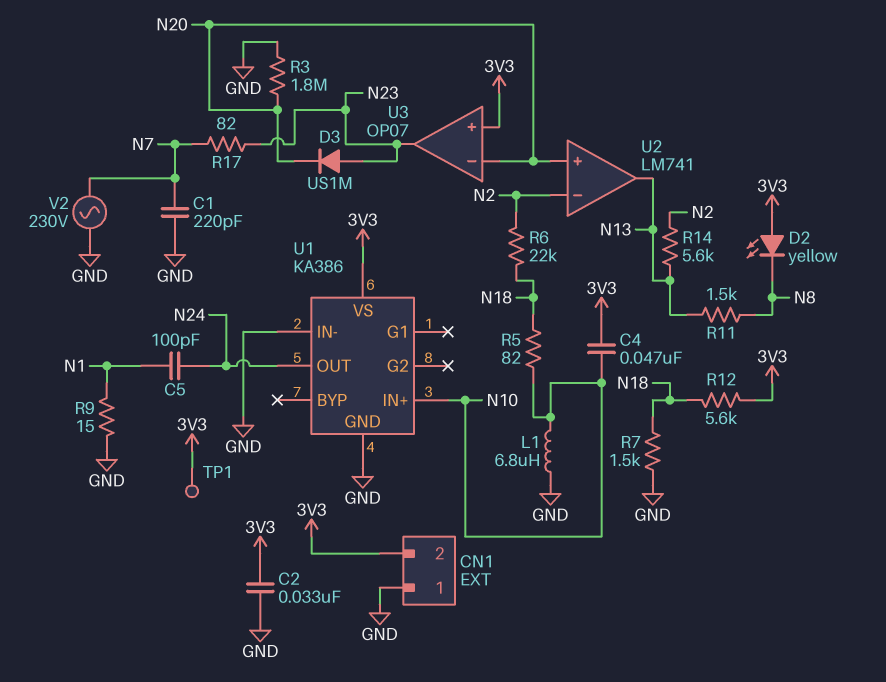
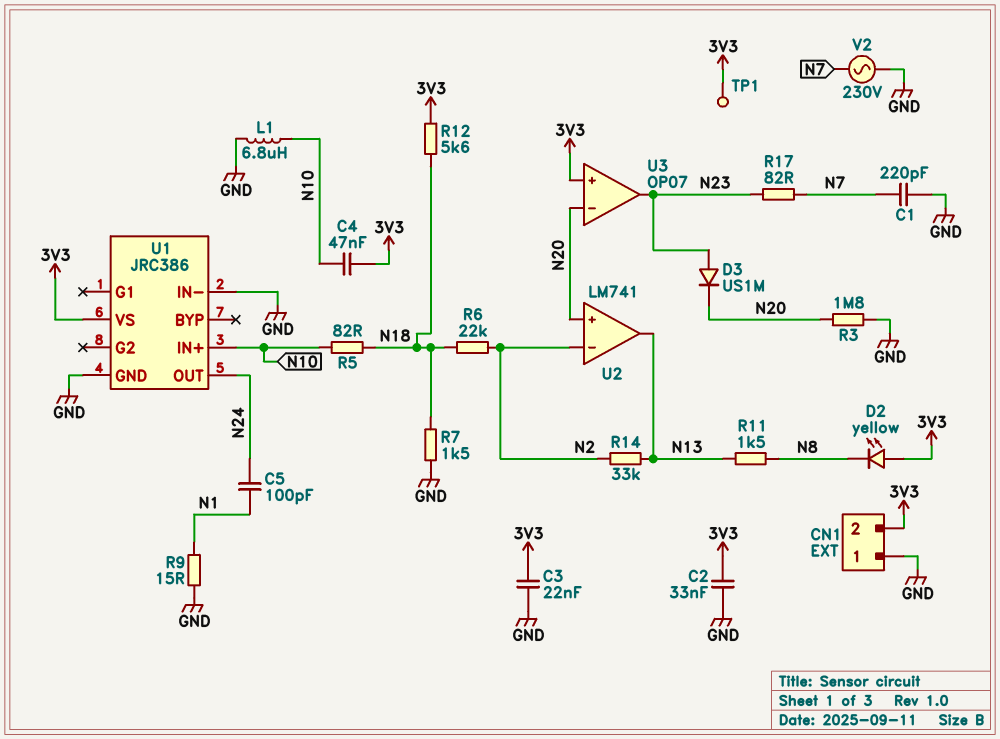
C3: none -> 22nF (3V3, GND)
R14: 5.6k (N2, N13) -> 33k (N2, N13)
U1: KA386 -> JRC386

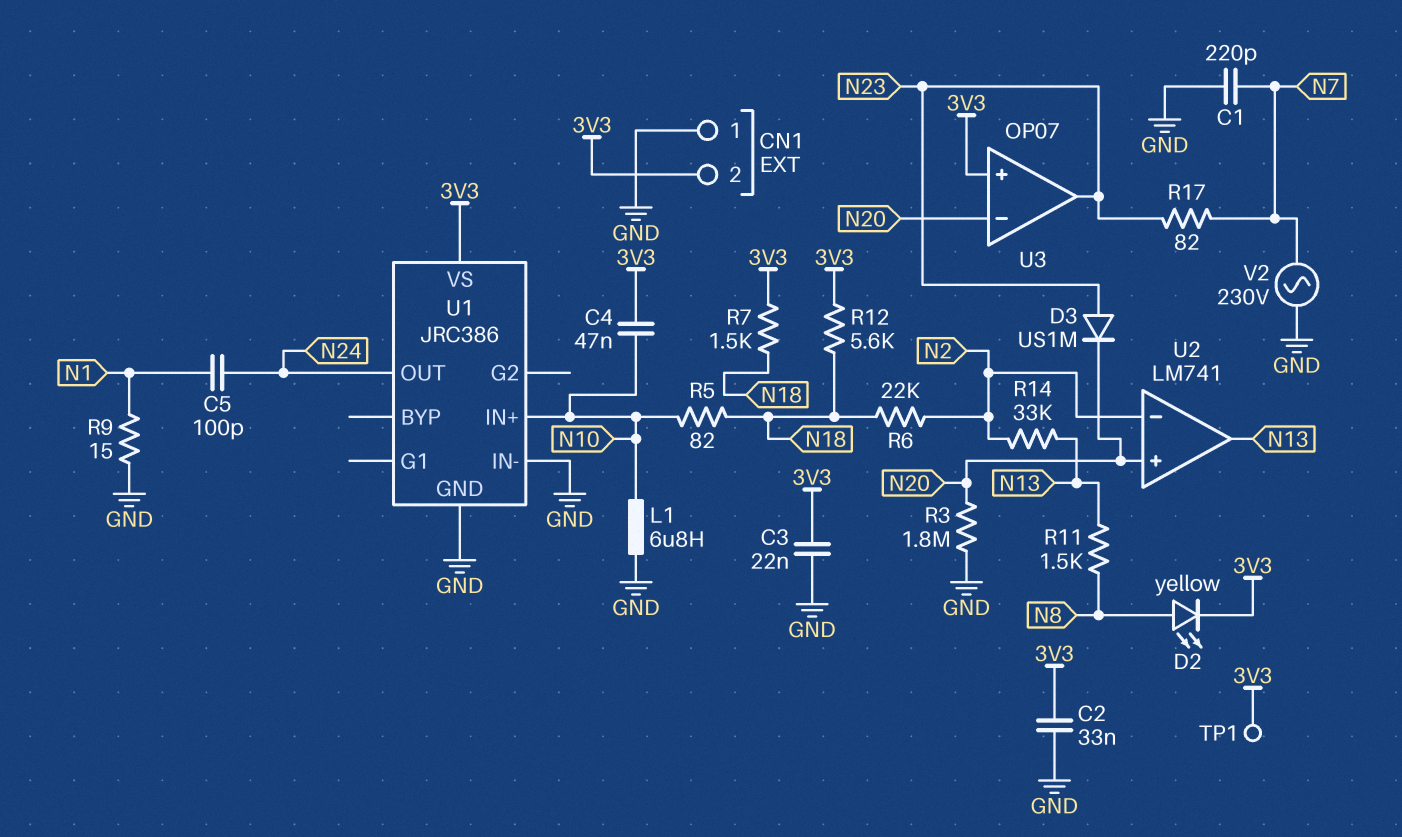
D2: LED yellow (A 3V3, K N8) -> LED yellow (A N8, K 3V3)
R7: 1.5k (GND, N18) -> 1.5k (3V3, N18)

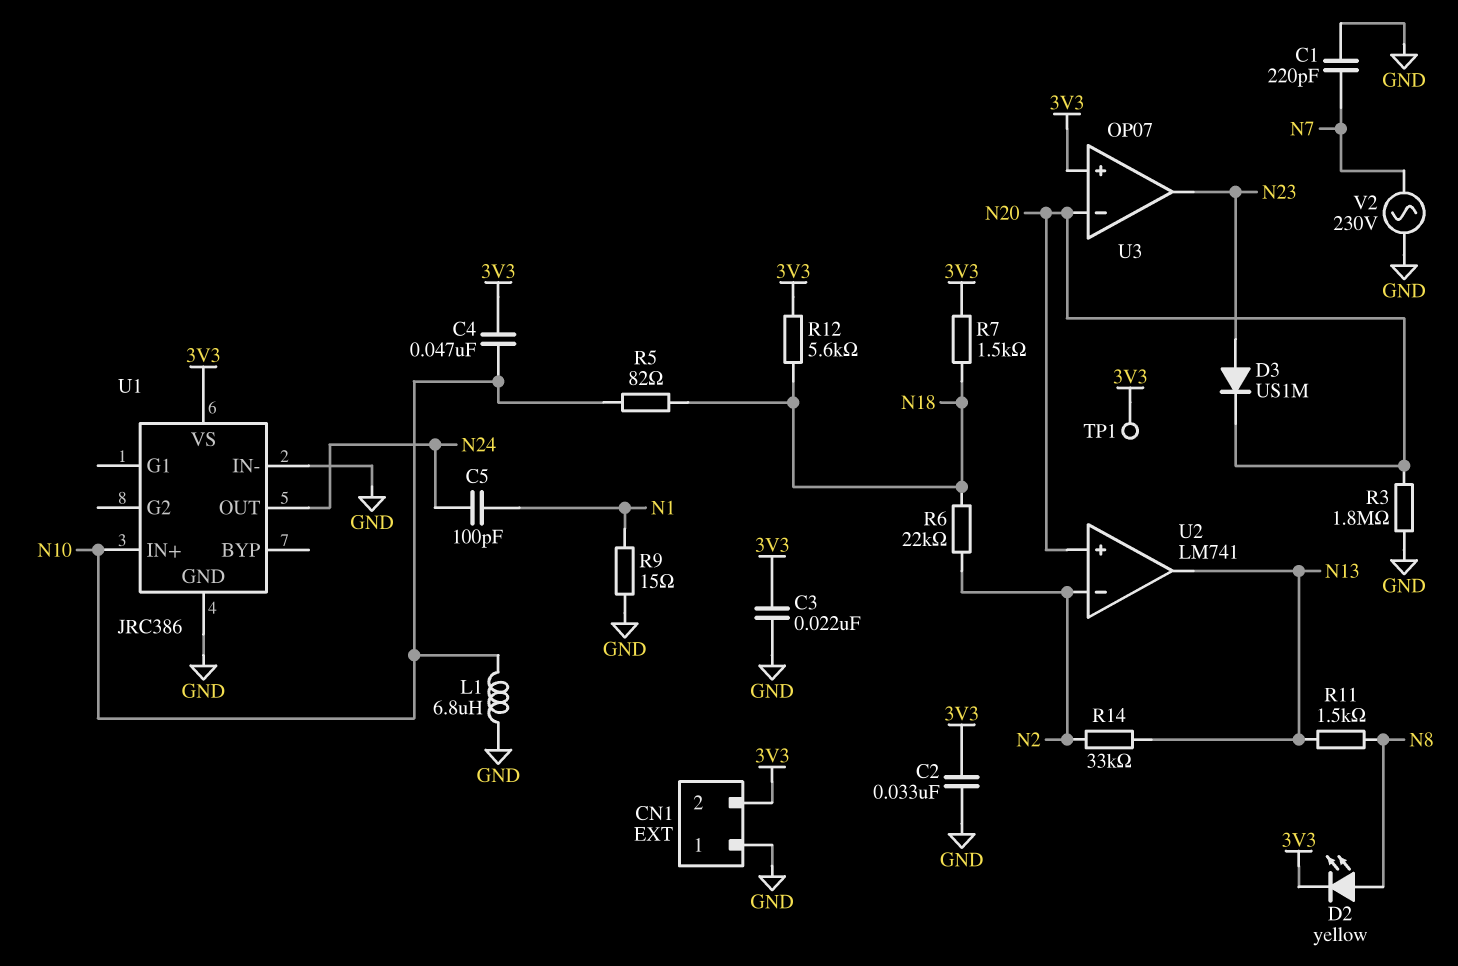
R17: 82 (N7, N23) -> none

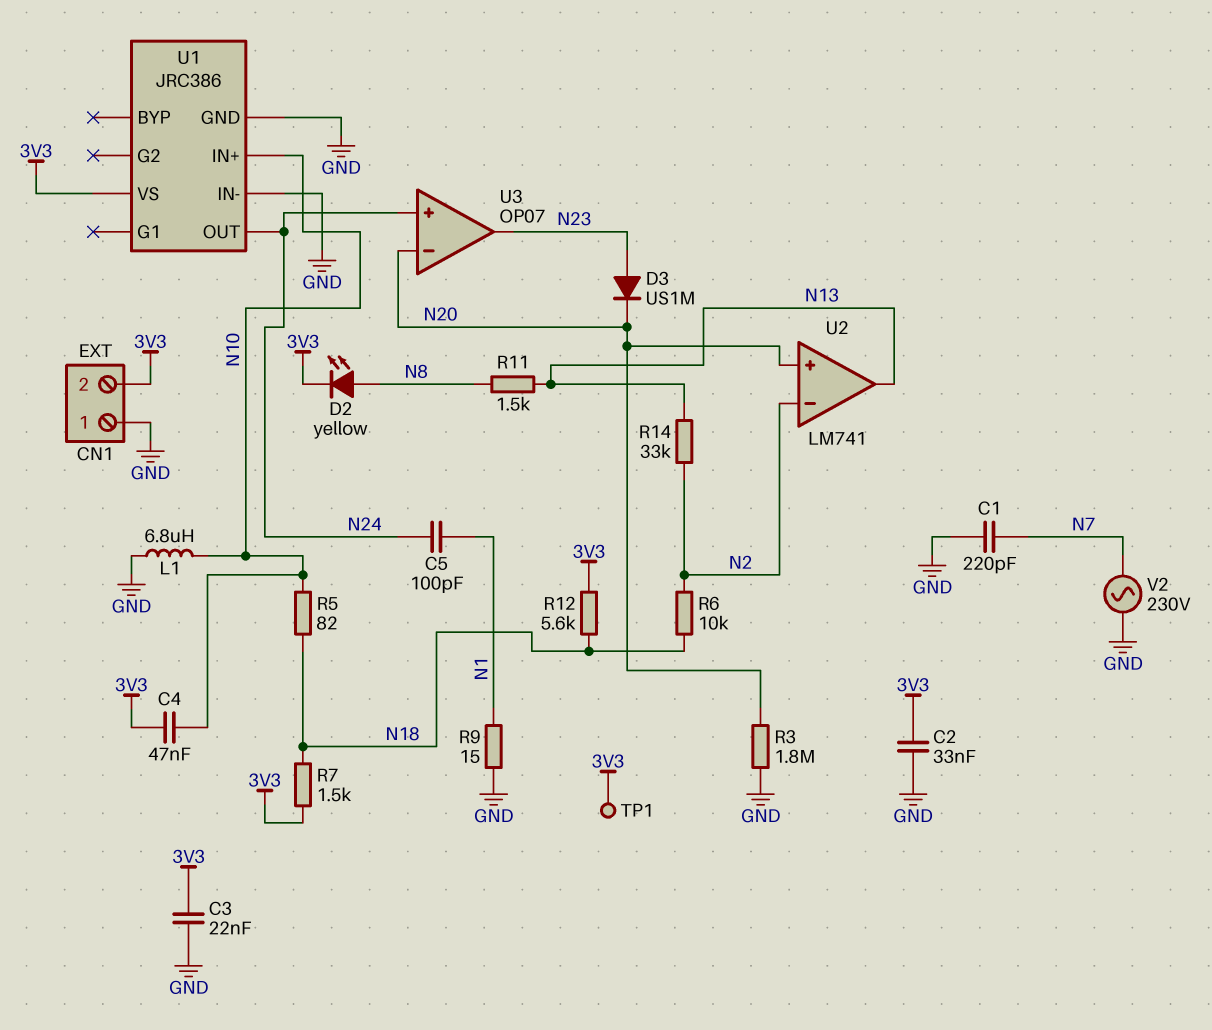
R6: 22k (N2, N18) -> 10k (N2, N18)
U3 pin in+: 3V3 -> N24

